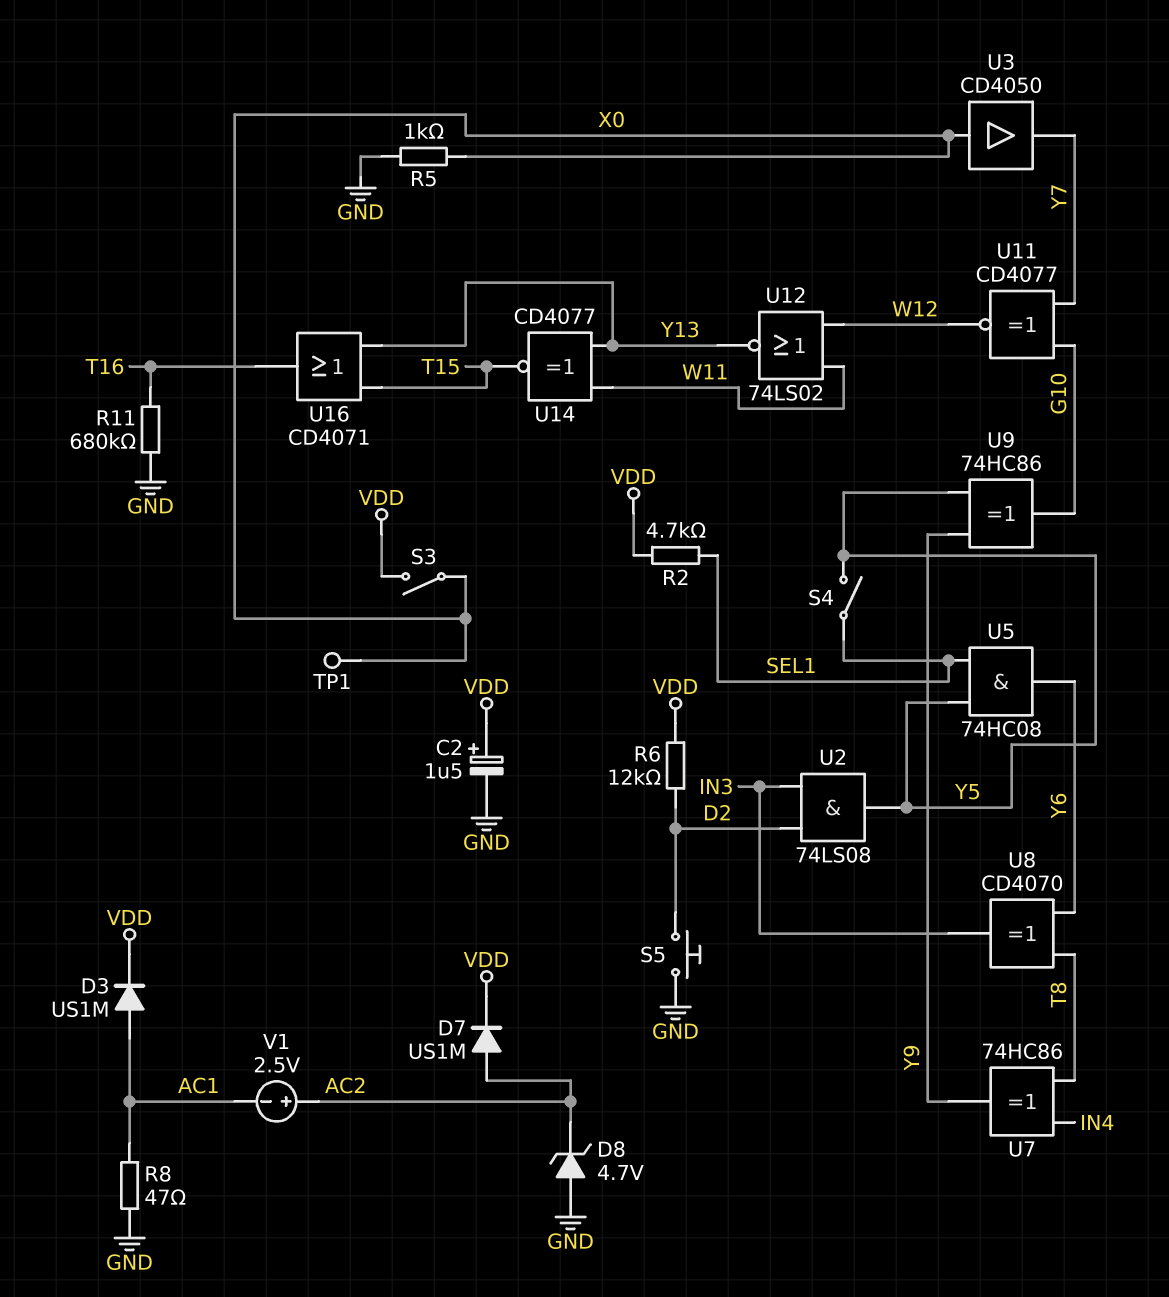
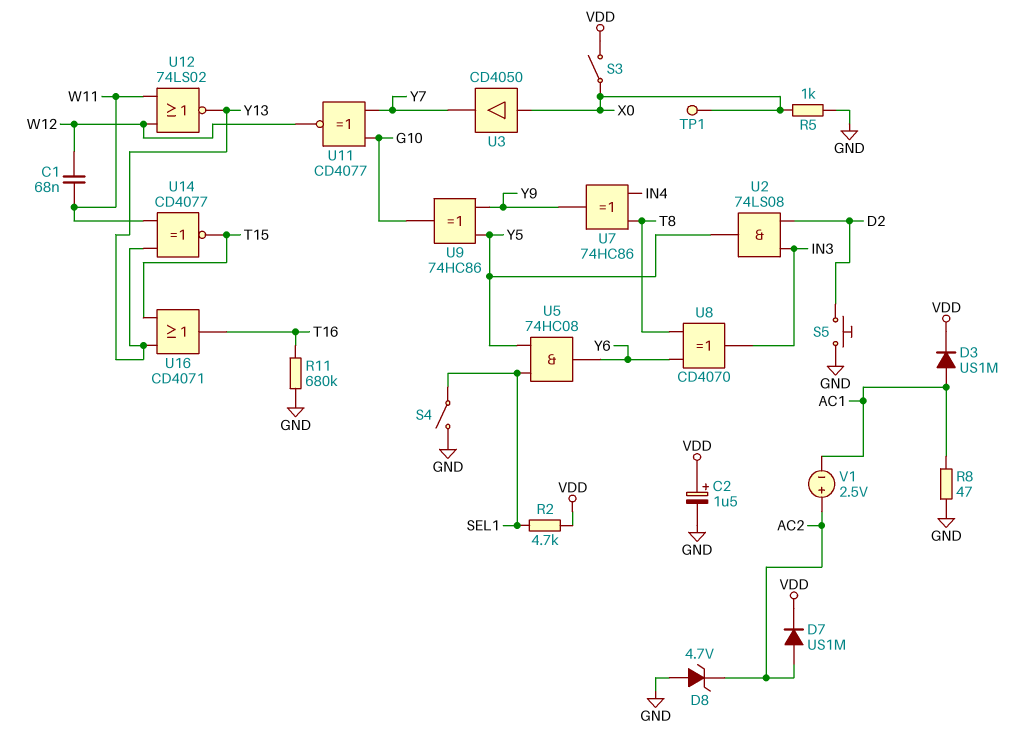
C1: none -> 68nF (W11, W12)
R6: 12k (D2, VDD) -> none
S4: switch (SEL1, Y5) -> switch (GND, SEL1)

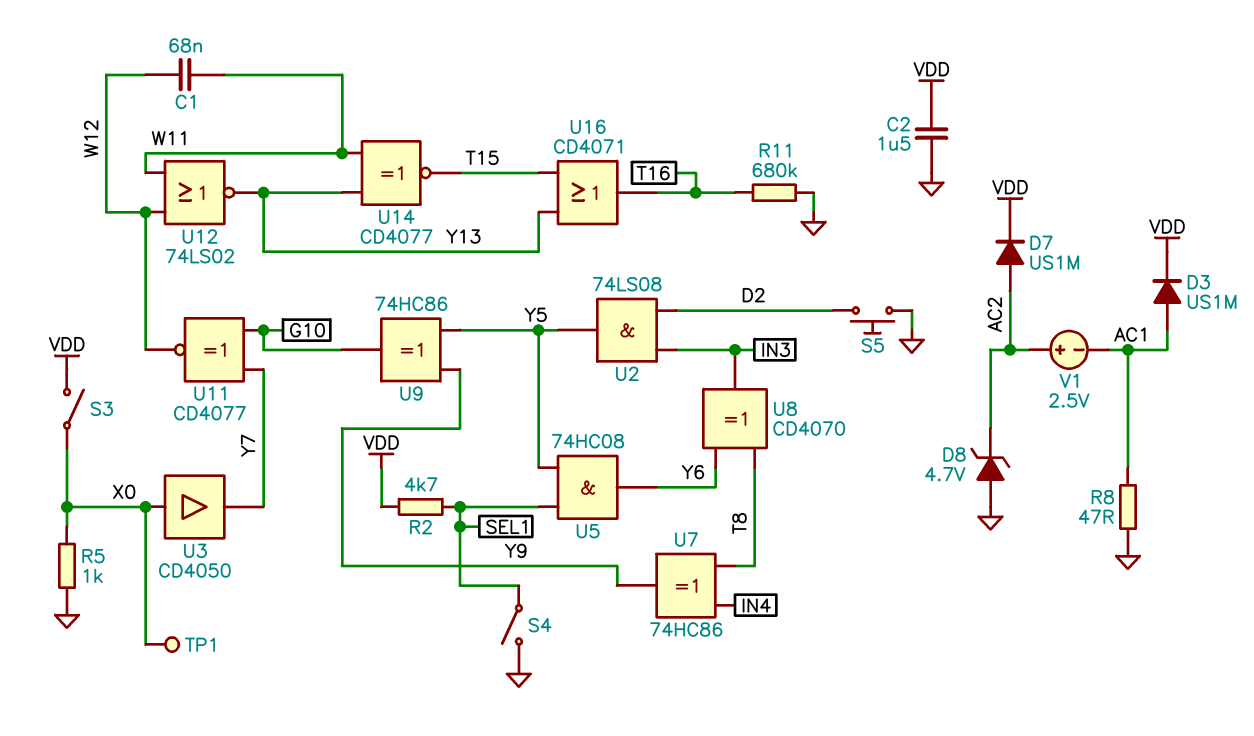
C2: 1.5uF (plus VDD, minus GND) -> 1.5uF (GND, VDD)

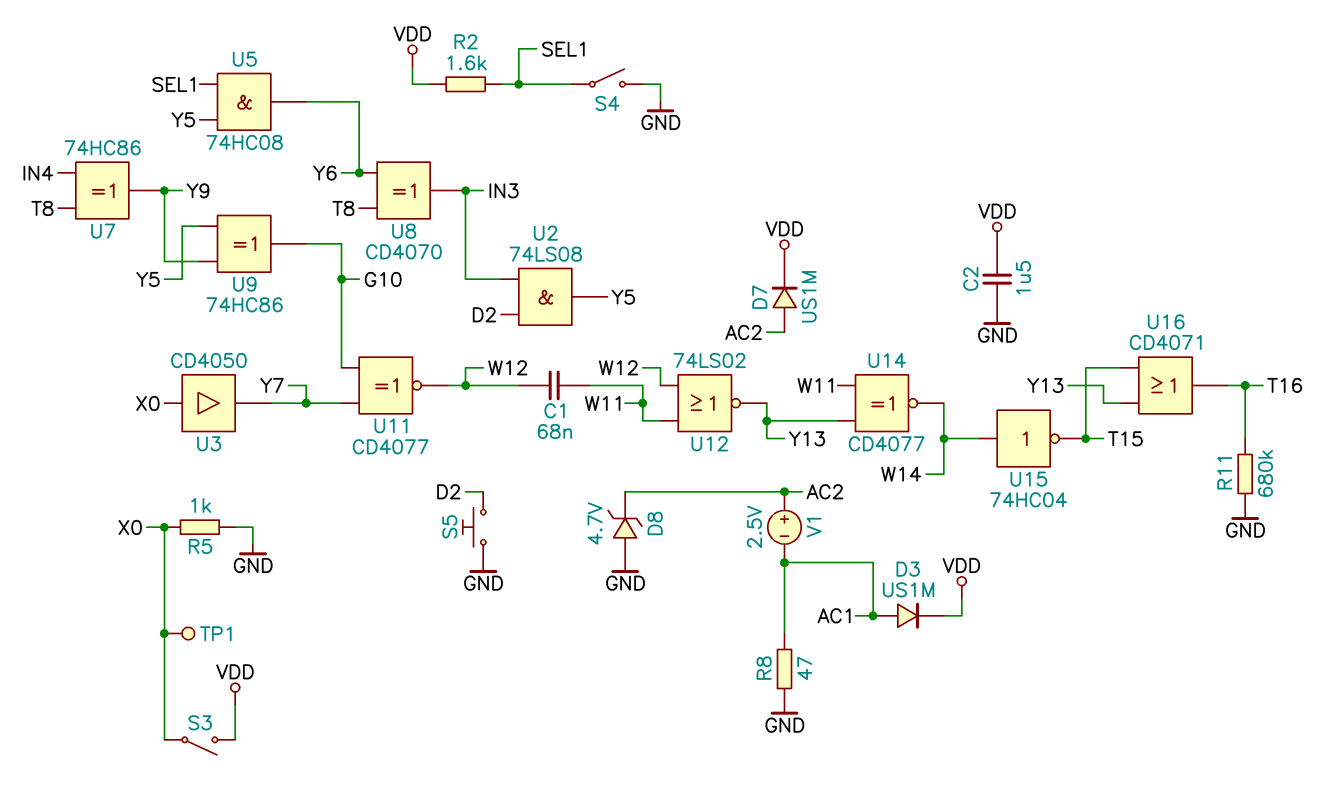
R2: 4.7k (SEL1, VDD) -> 1.6k (SEL1, VDD)
U14: XNOR CD4077 (in W11, in Y13, out T15) -> XNOR CD4077 (in W11, in Y13, out W14)
U15: none -> NOT 74HC04 (in W14, out T15)

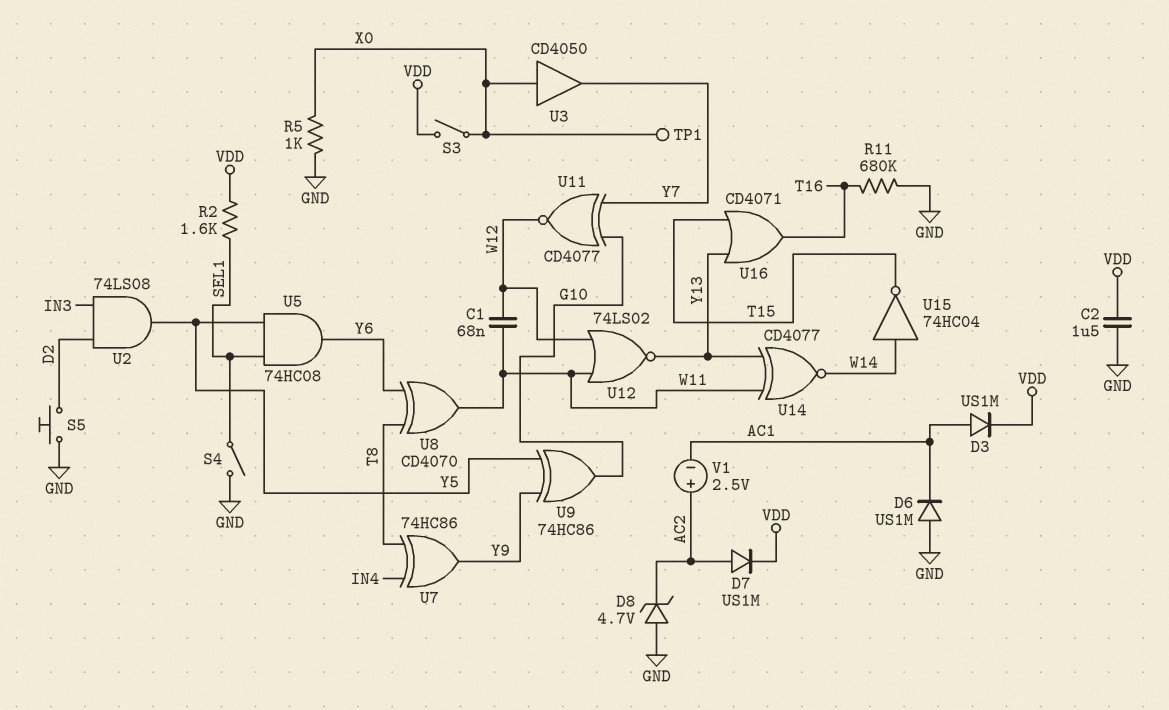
D6: none -> diode US1M (A GND, K AC1)
R8: 47 (AC1, GND) -> none
U8: XOR CD4070 (in T8, in Y6, out IN3) -> XOR CD4070 (in T8, in Y6, out W11)

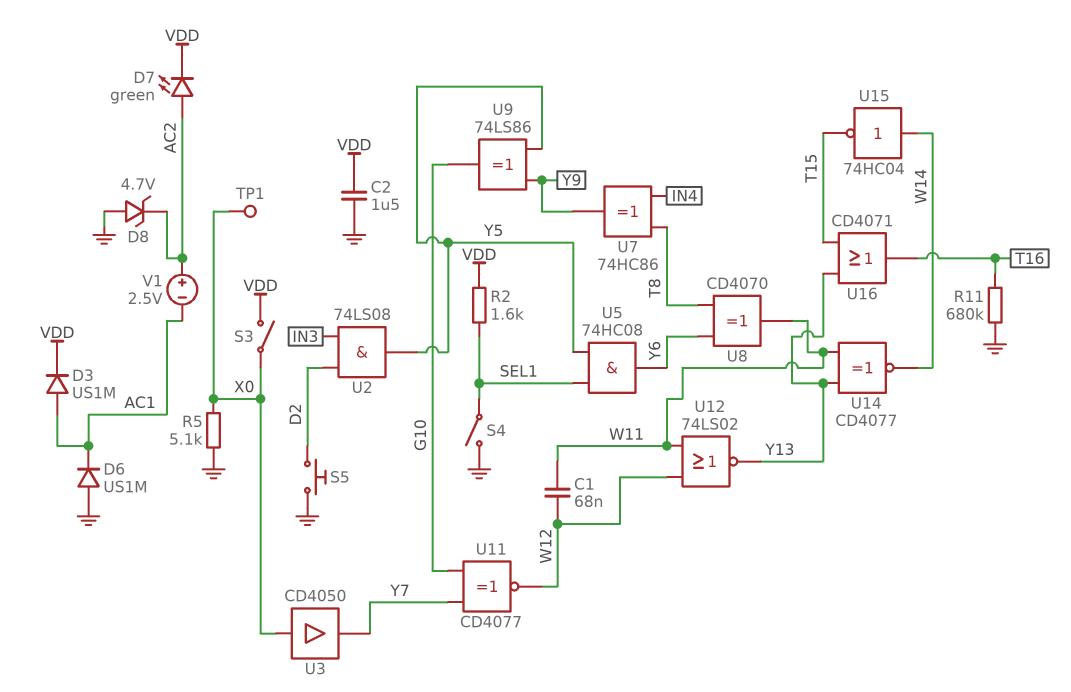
D7: diode US1M (A AC2, K VDD) -> LED green (A AC2, K VDD)
R5: 1k (GND, X0) -> 5.1k (GND, X0)
U9: XOR 74HC86 (in Y5, in Y9, out G10) -> XOR 74LS86 (in Y5, in Y9, out G10)

